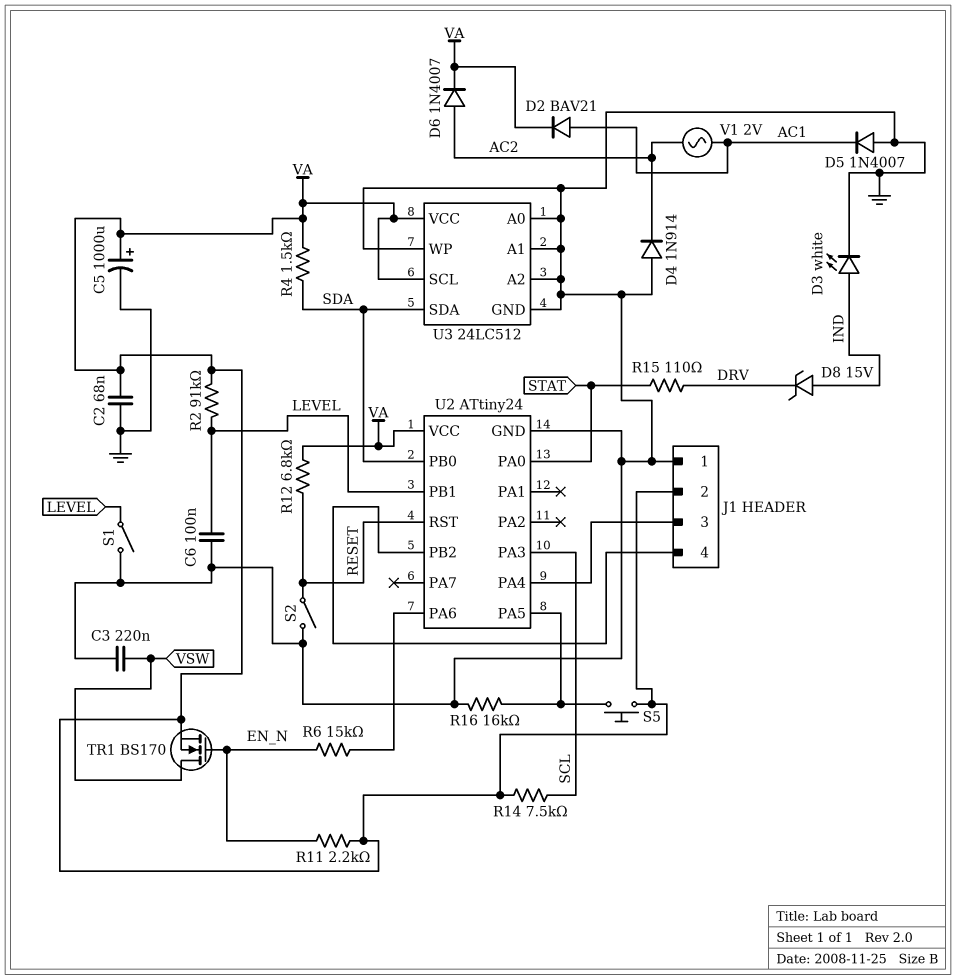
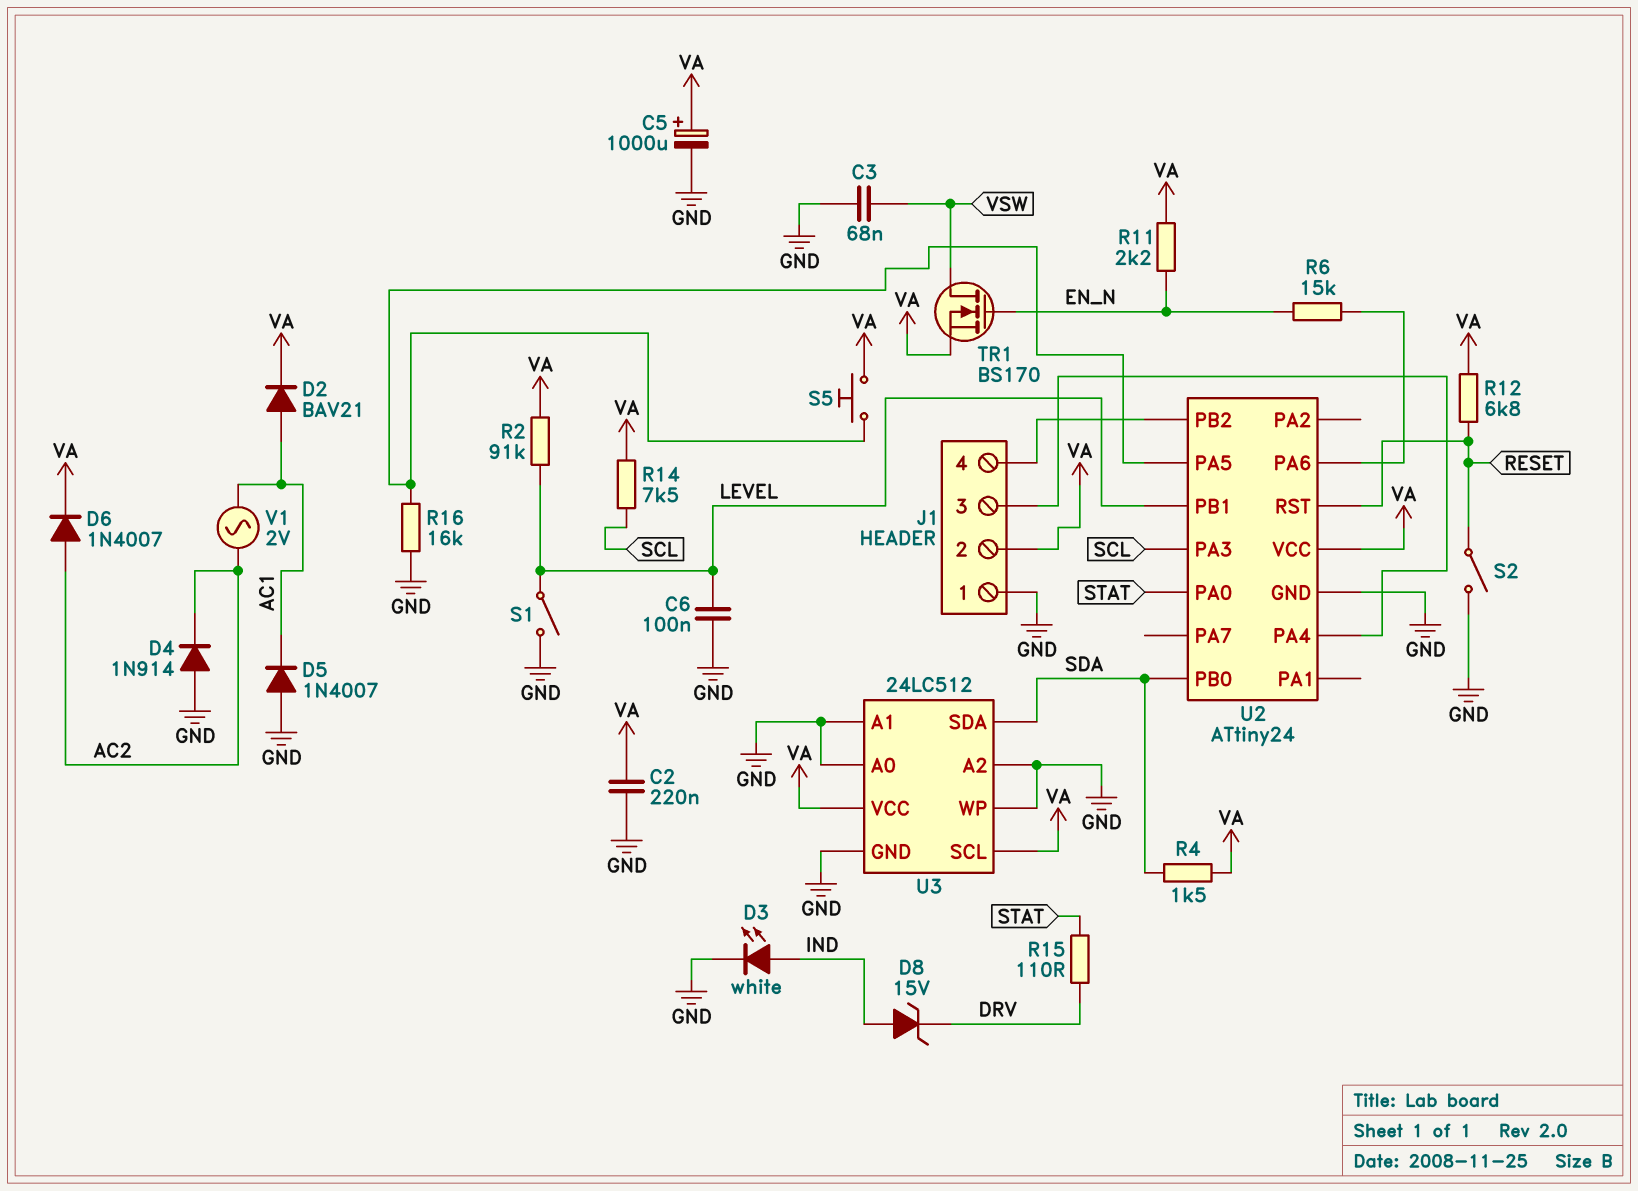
C2: 68nF (GND, VA) -> 220nF (GND, VA)
C3: 220nF (GND, VSW) -> 68nF (GND, VSW)

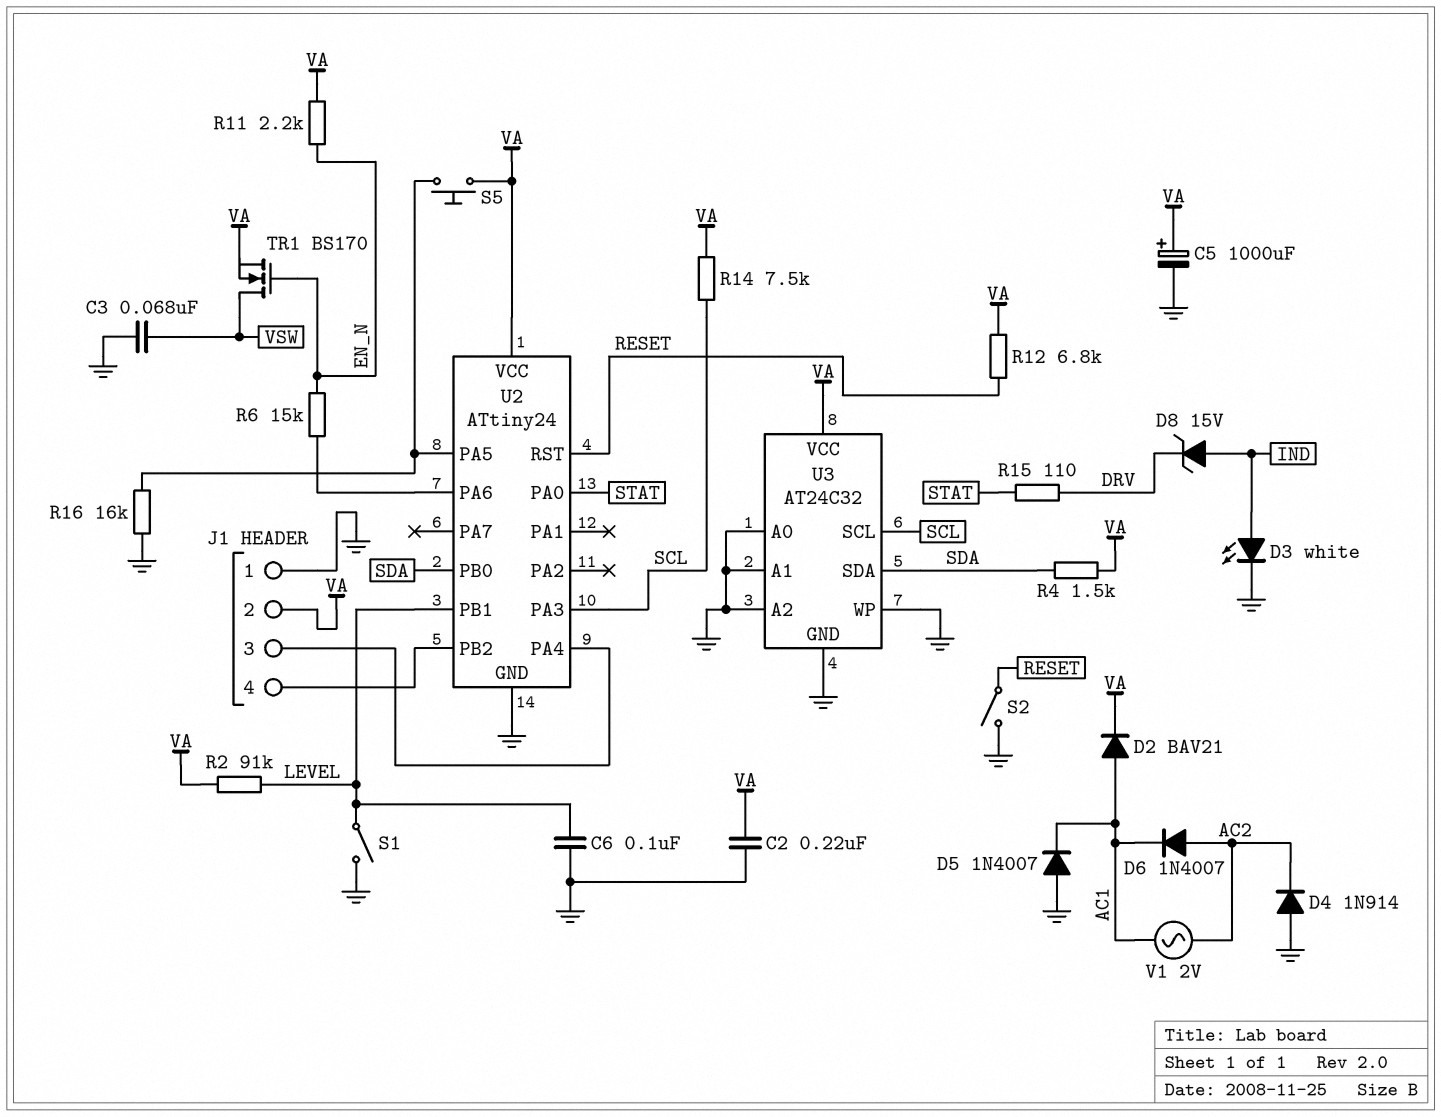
D6: diode 1N4007 (A AC2, K VA) -> diode 1N4007 (A AC2, K AC1)
U3: 24LC512 -> AT24C32
U3 pin SCL: VA -> SCL

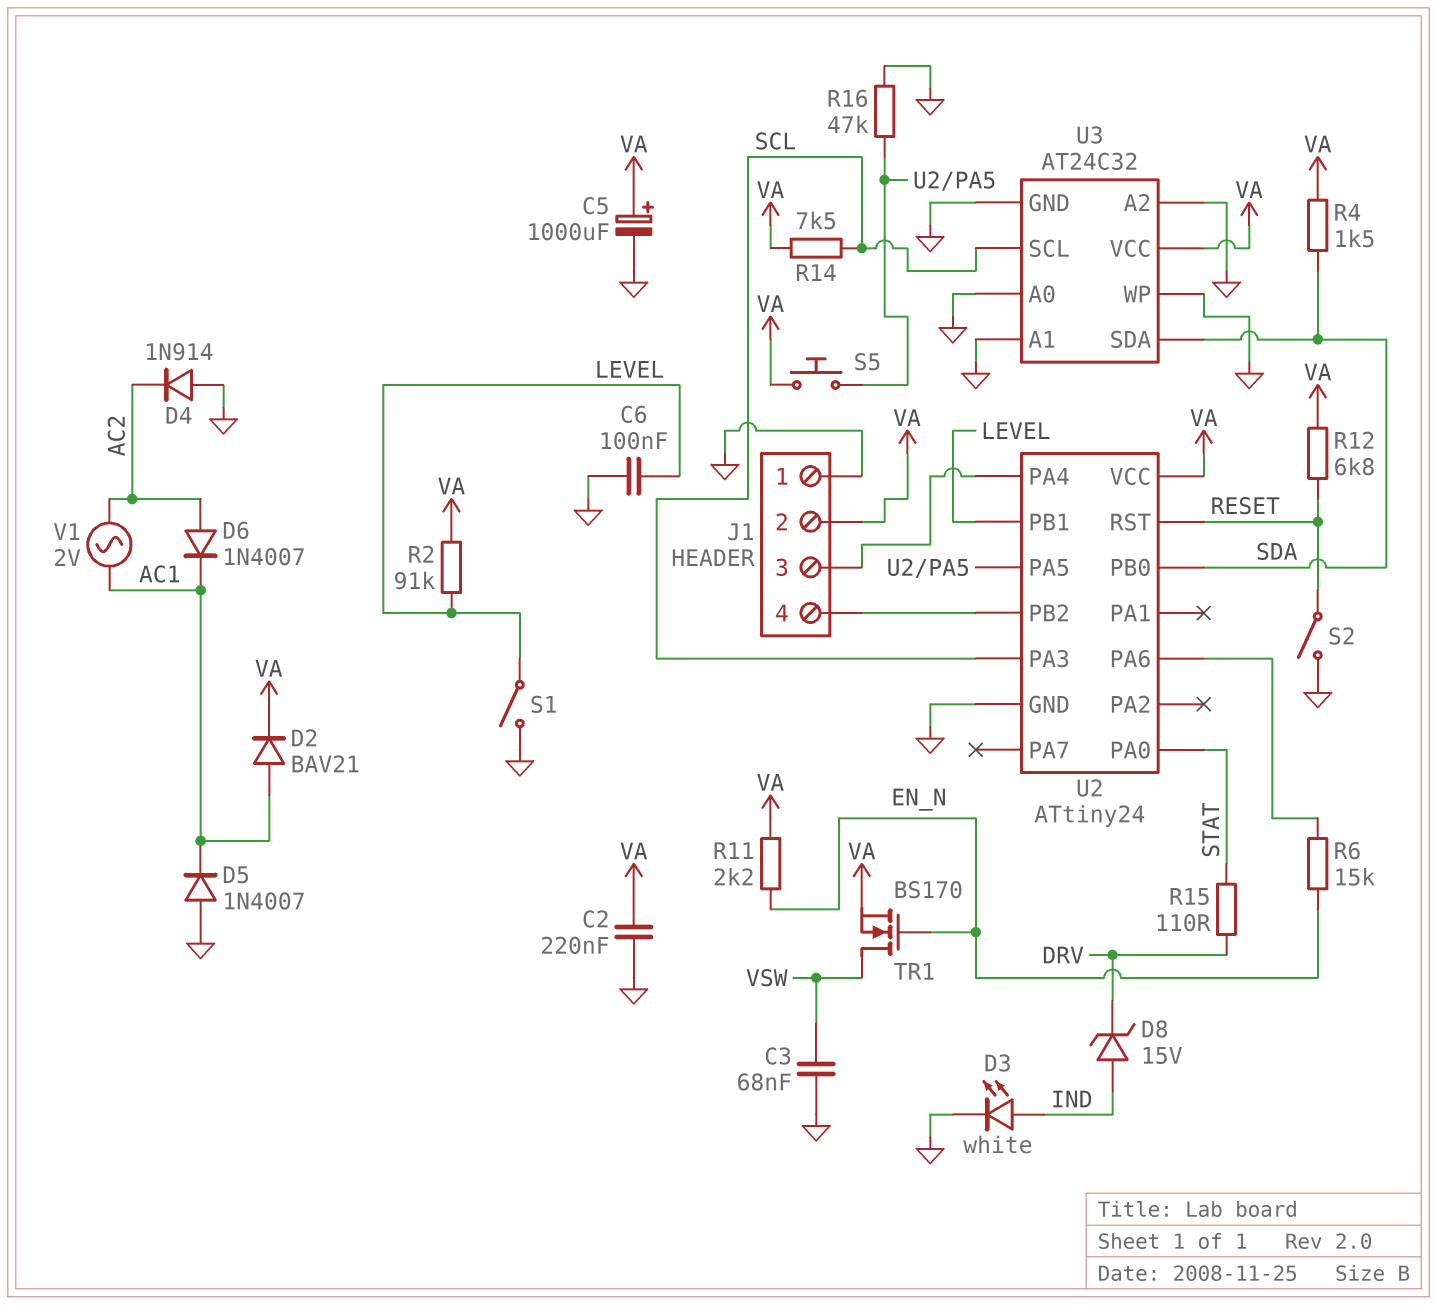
R16: 16k (GND, U2/PA5) -> 47k (GND, U2/PA5)

